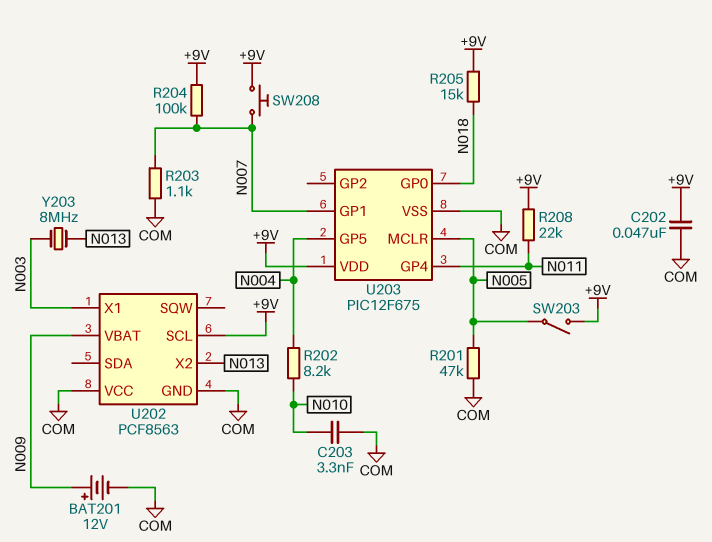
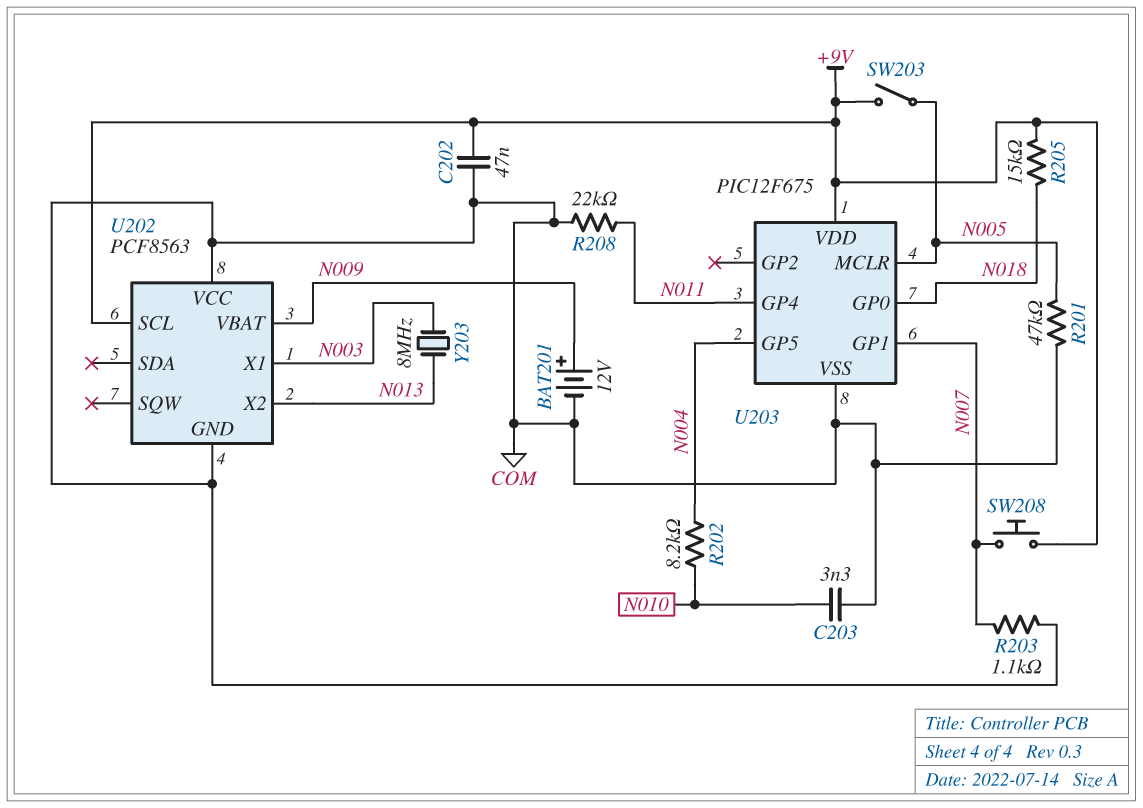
R204: 100k (+9V, N007) -> none
R208: 22k (+9V, N011) -> 22k (COM, N011)

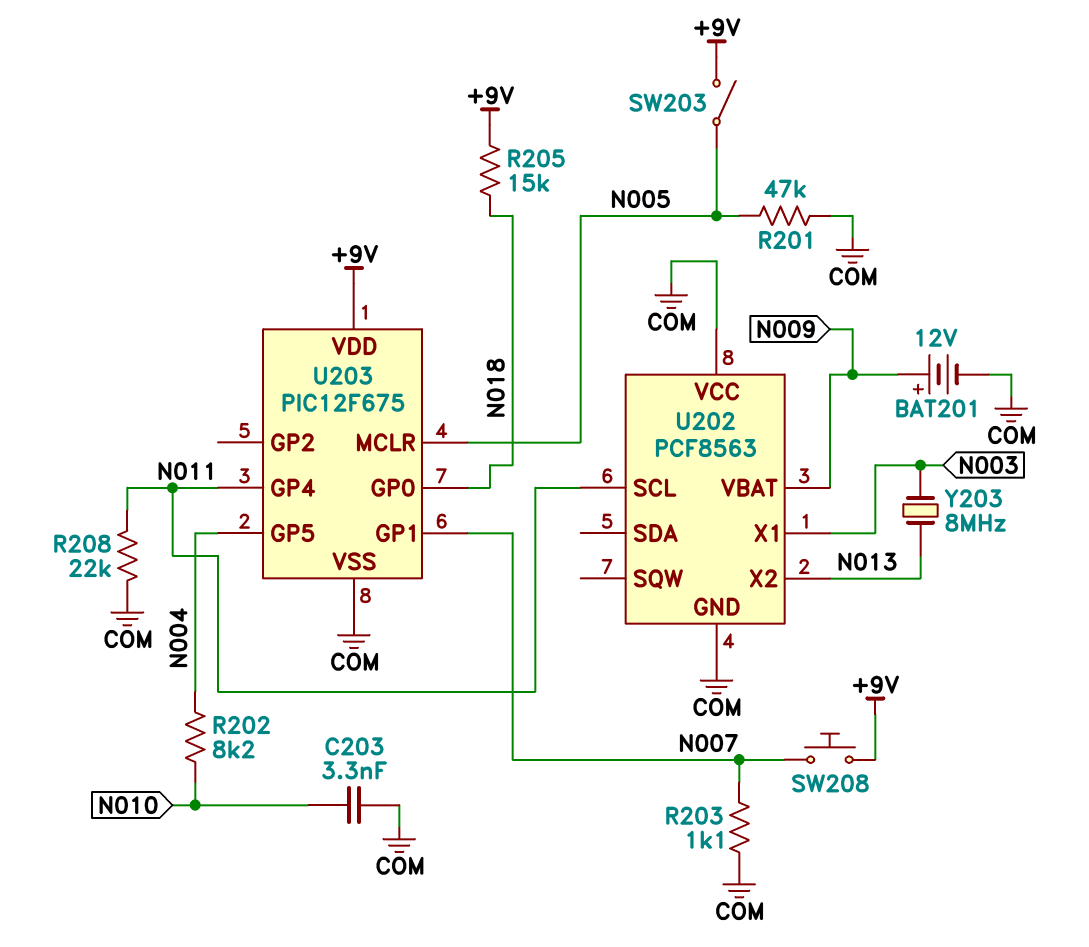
C202: 47nF (+9V, COM) -> none
U202 pin SCL: +9V -> N011

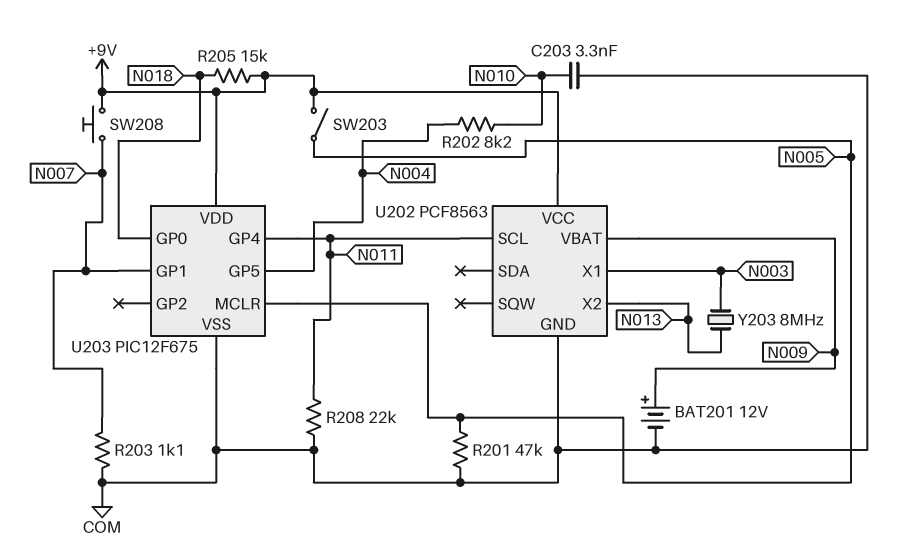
U202 pin VCC: COM -> +9V

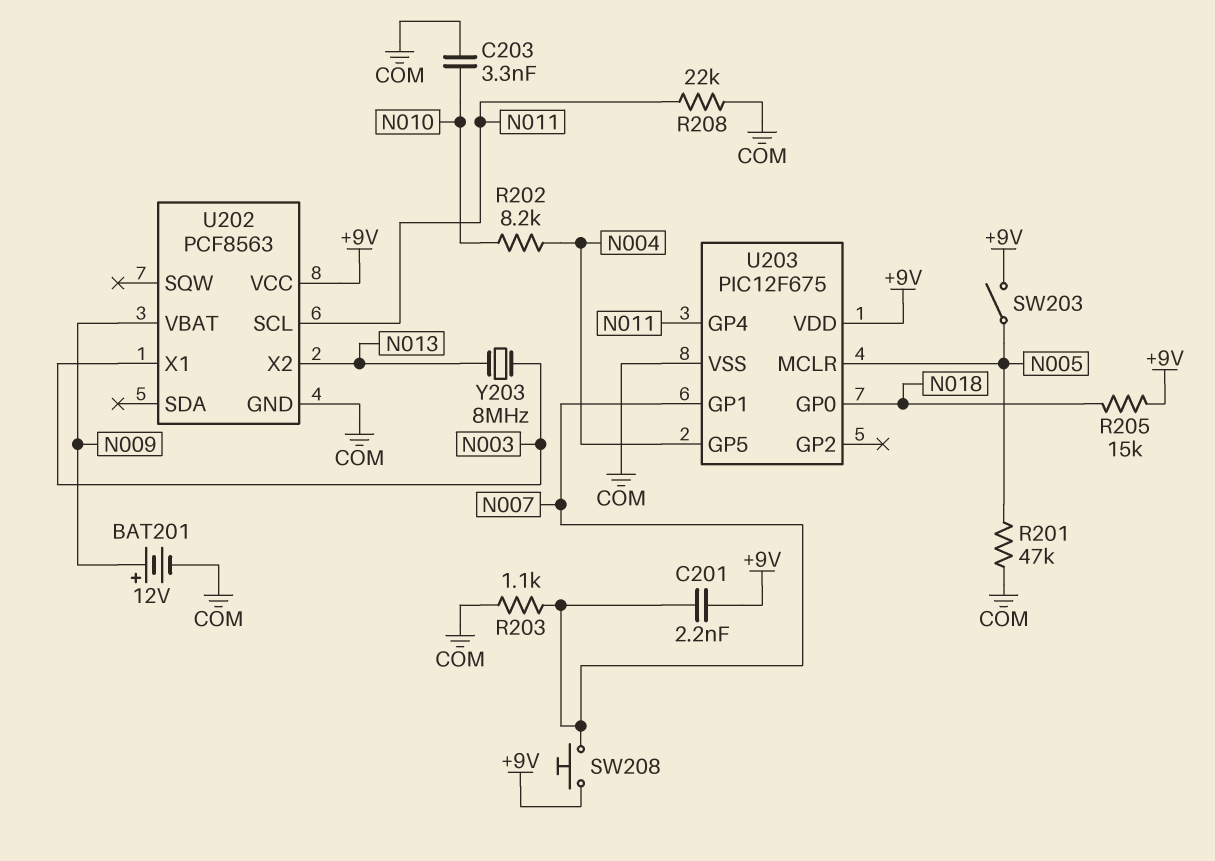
C201: none -> 2.2nF (+9V, N007)

